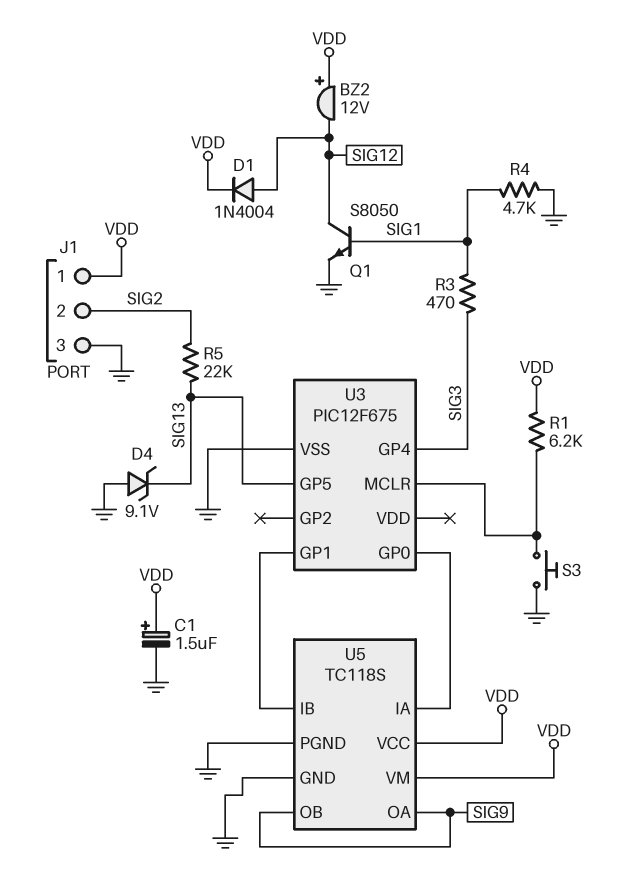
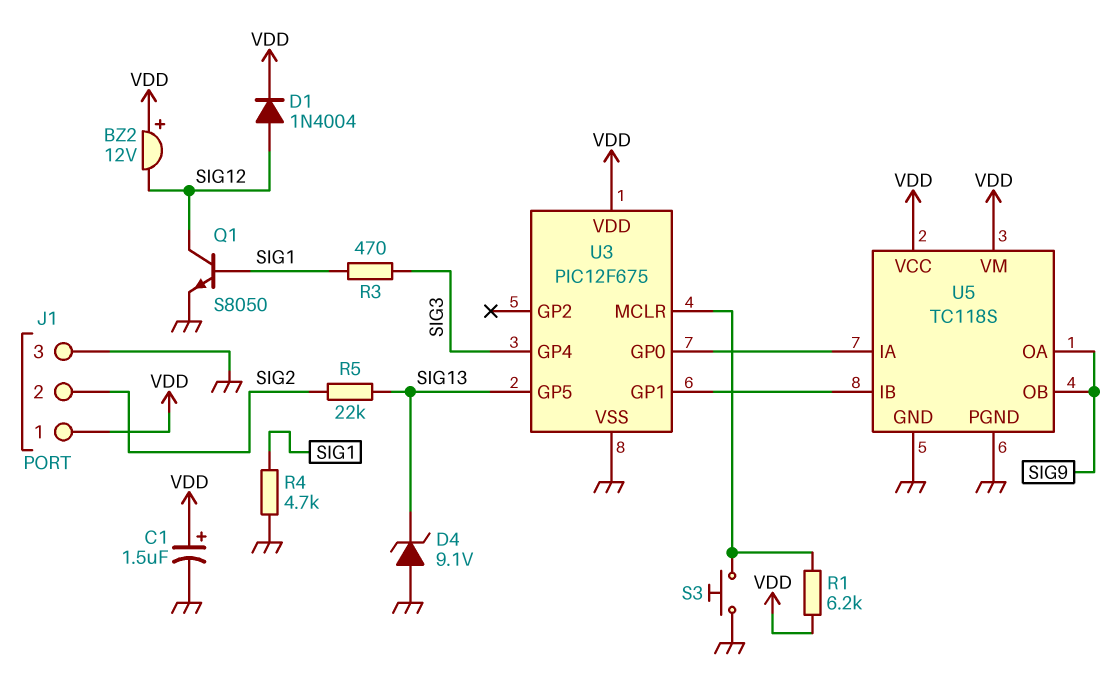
U3 pin VDD: none -> VDD

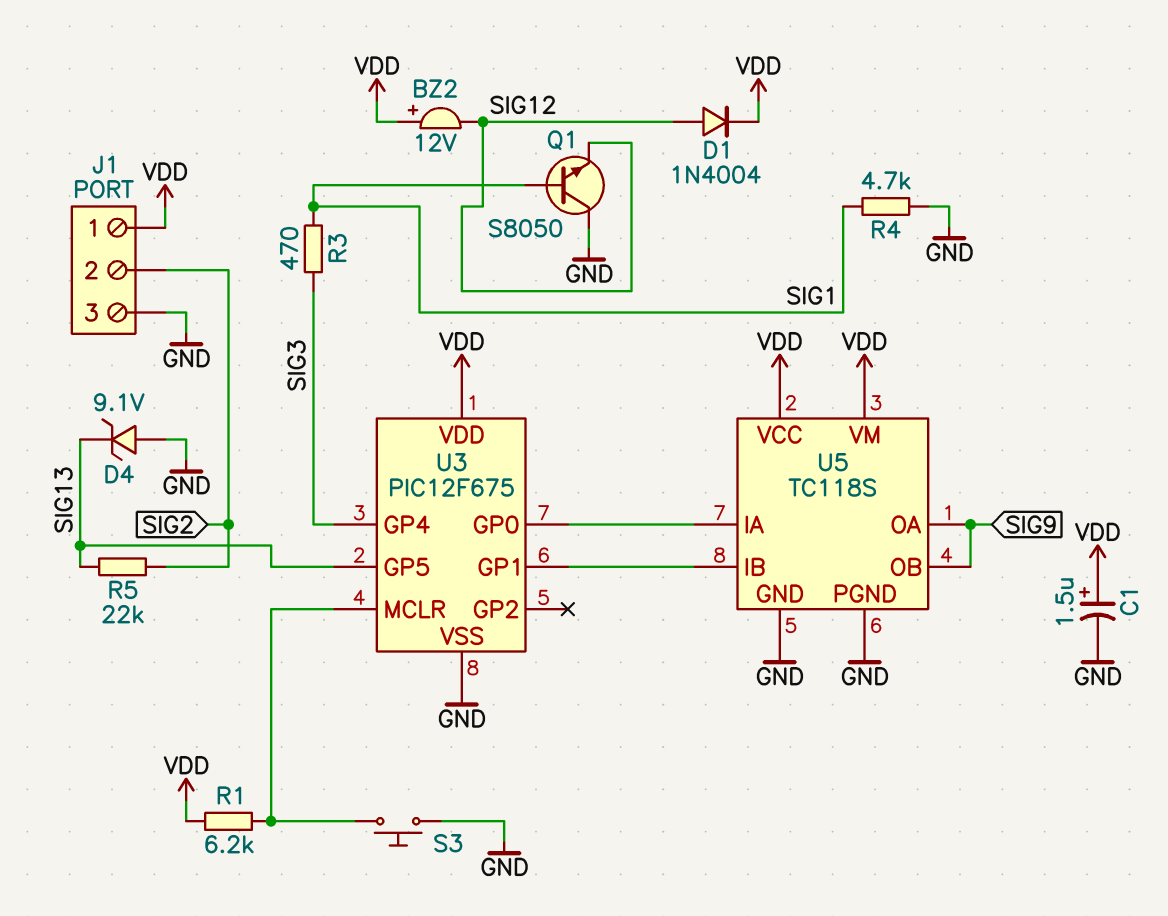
Q1: NPN S8050 (B SIG1, C SIG12, E GND) -> NPN S8050 (B SIG1, C GND, E SIG12)

